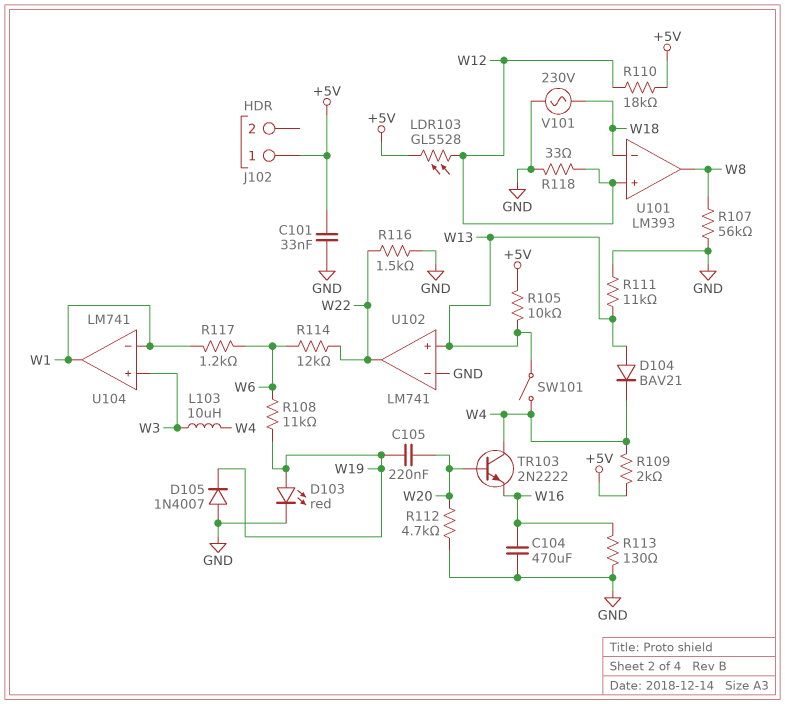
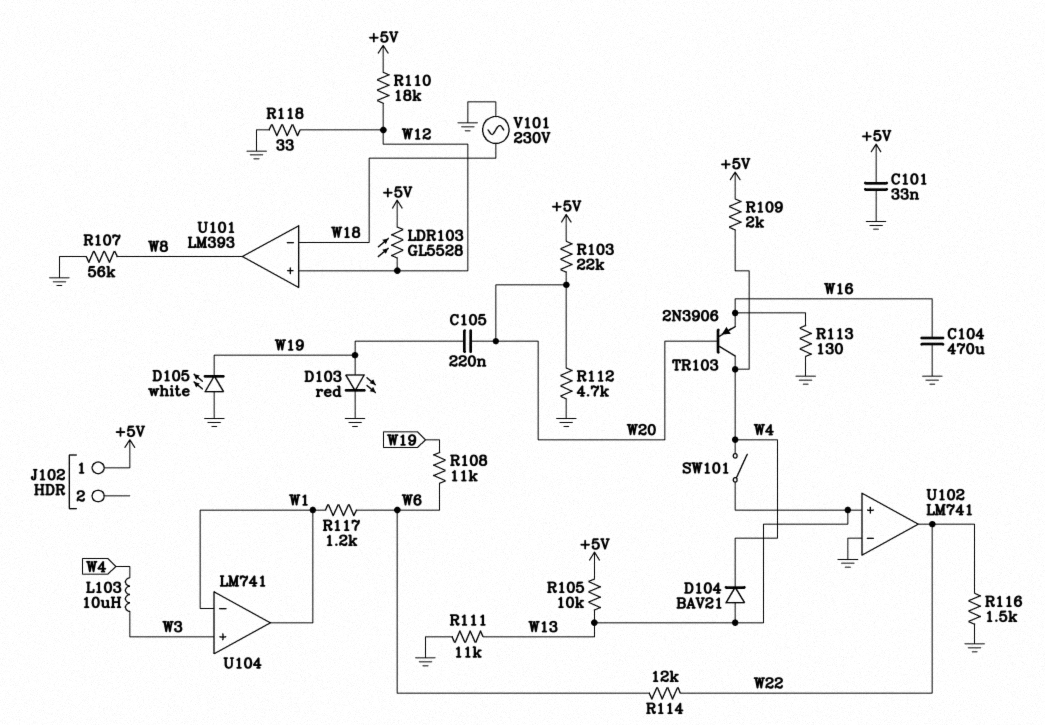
D105: diode 1N4007 (A GND, K W19) -> LED white (A GND, K W19)
R103: none -> 22k (+5V, W20)
TR103: NPN 2N2222 (B W20, C W4, E W16) -> PNP 2N3906 (B W20, C W4, E W16)

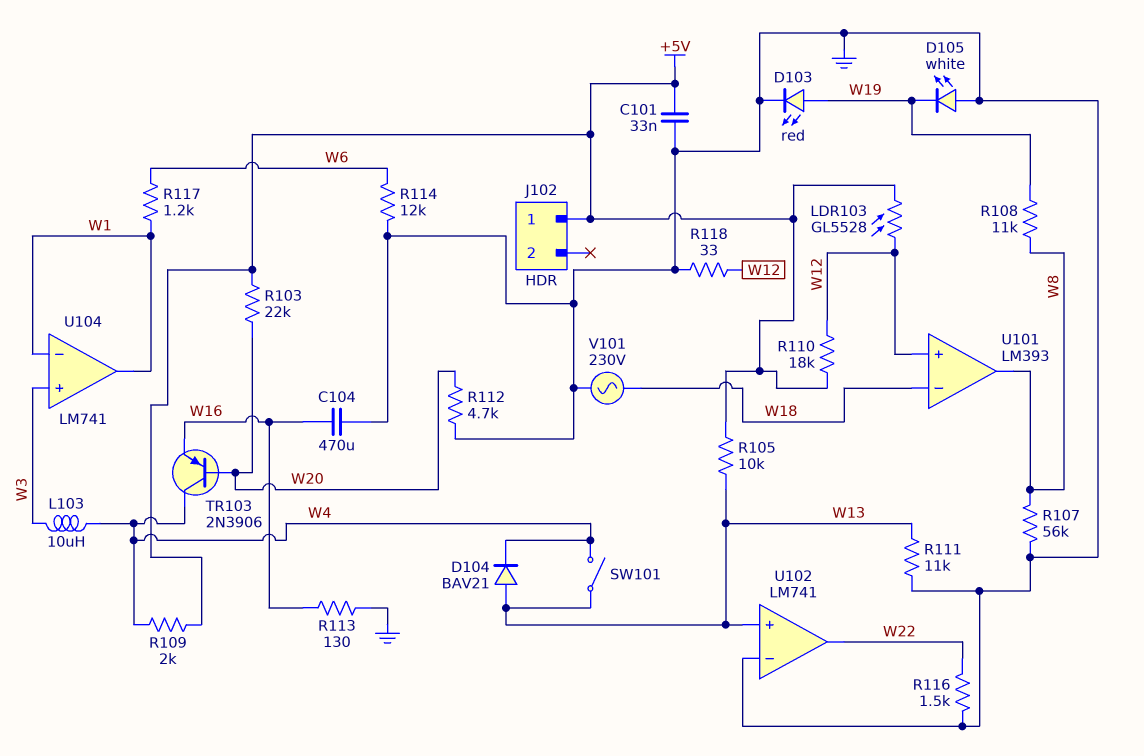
C105: 220nF (W19, W20) -> none
R108: 11k (W6, W19) -> 11k (W8, W19)
R114: 12k (W6, W22) -> 12k (GND, W6)

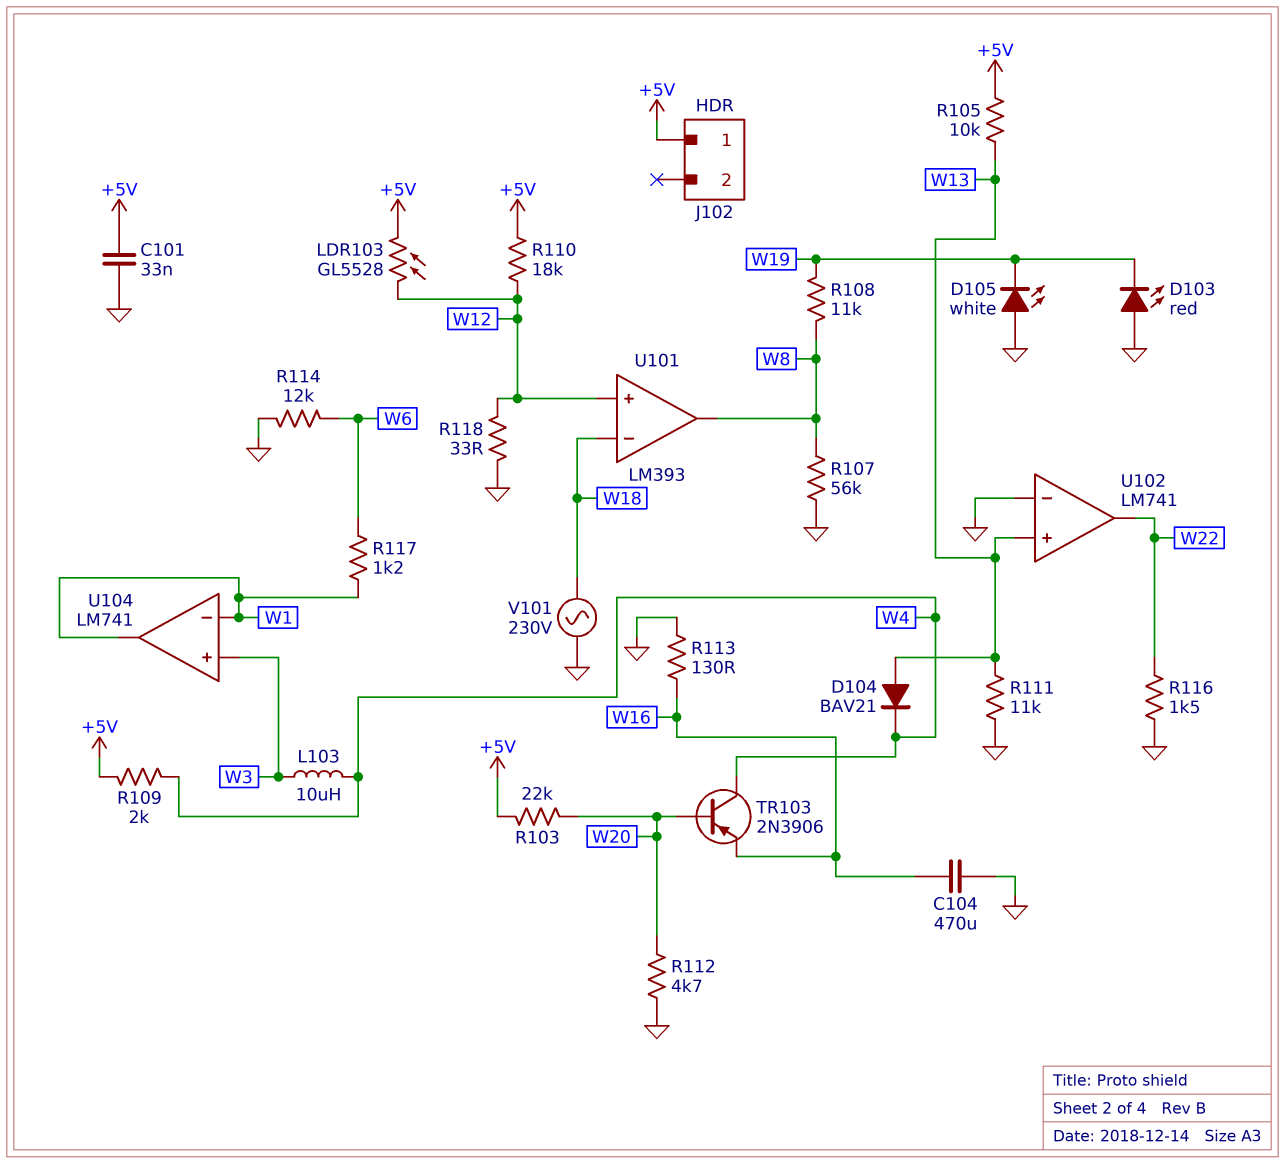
D103: LED red (A W19, K GND) -> LED red (A GND, K W19)
SW101: switch (W4, W13) -> none

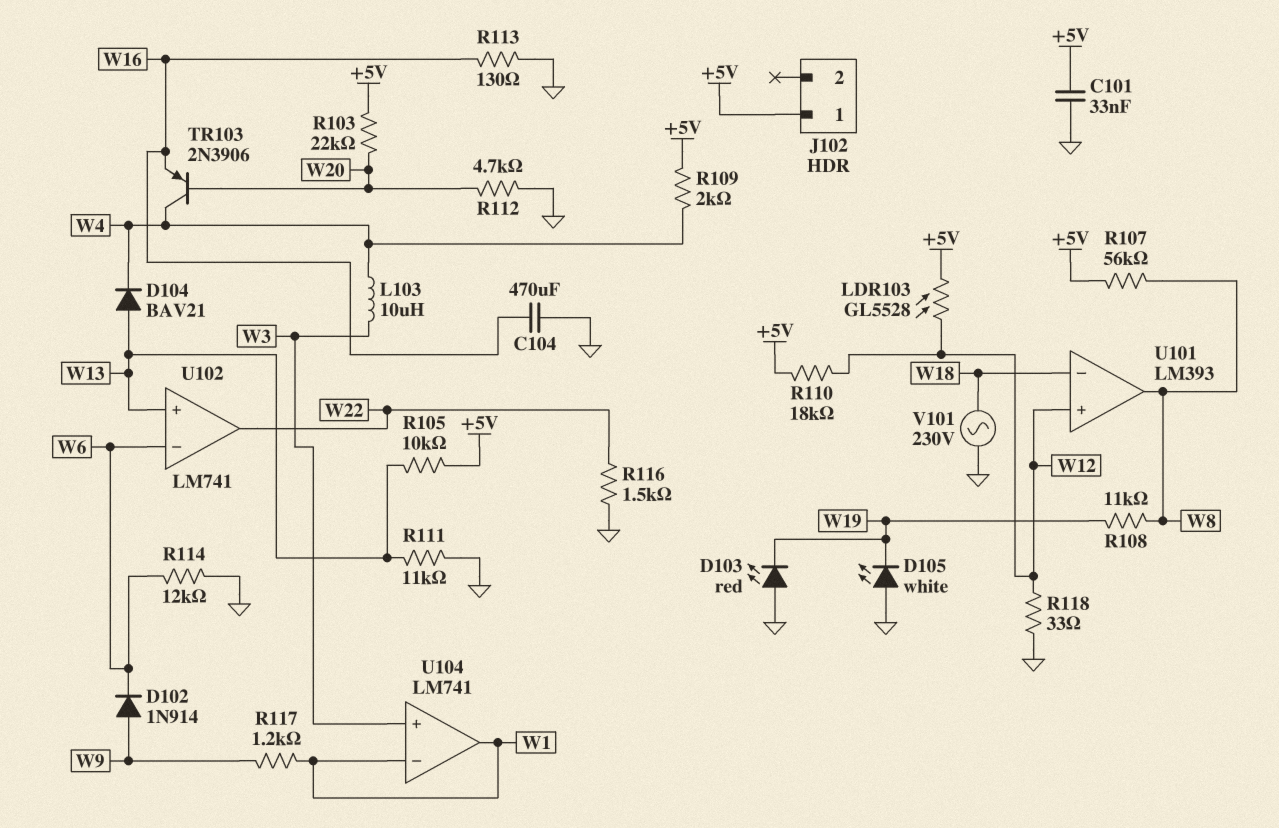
D102: none -> diode 1N914 (A W9, K W6)
R107: 56k (GND, W8) -> 56k (+5V, W8)
R117: 1.2k (W1, W6) -> 1.2k (W1, W9)
U102 pin in-: GND -> W6

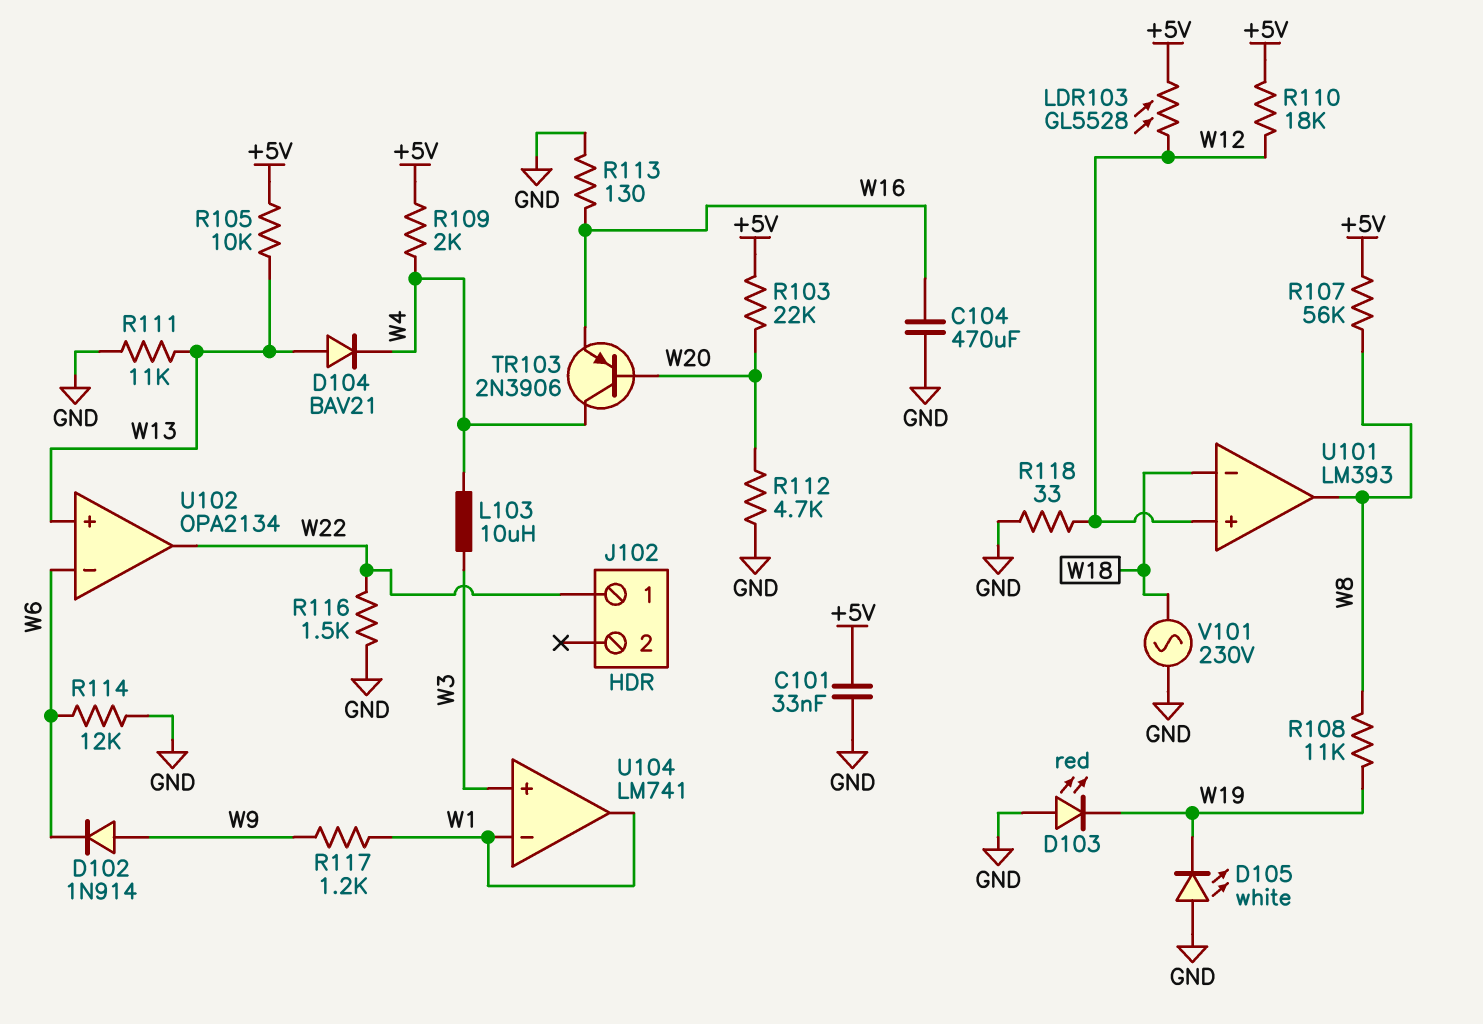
J102 pin 1: +5V -> W22
U102: LM741 -> OPA2134

